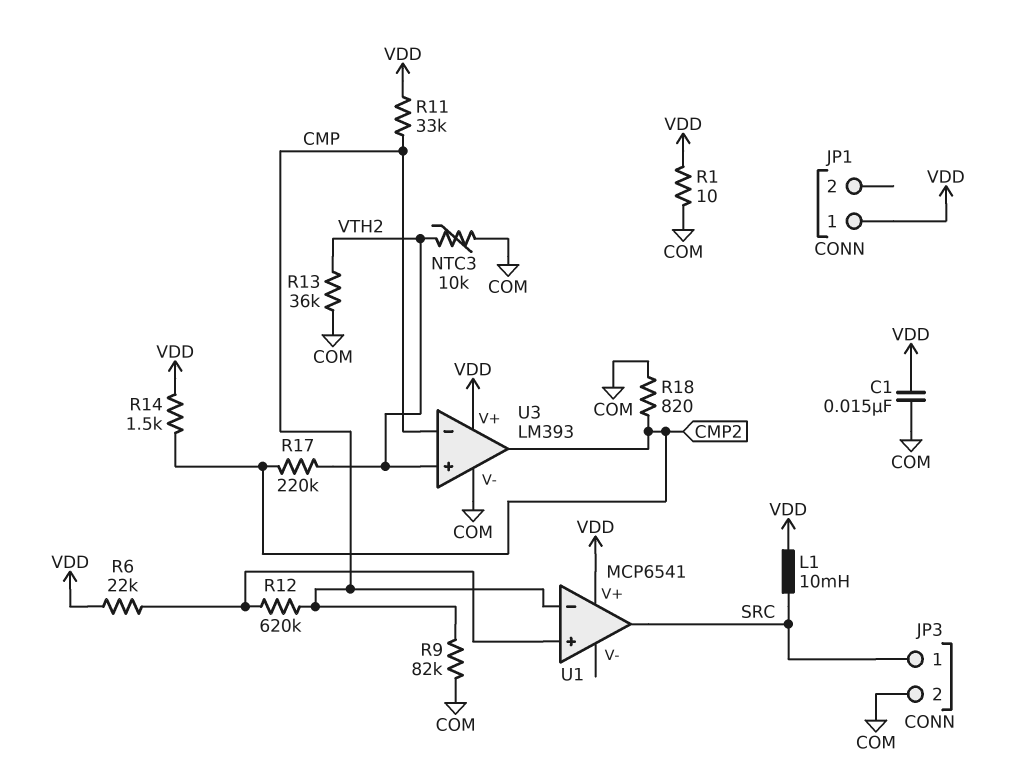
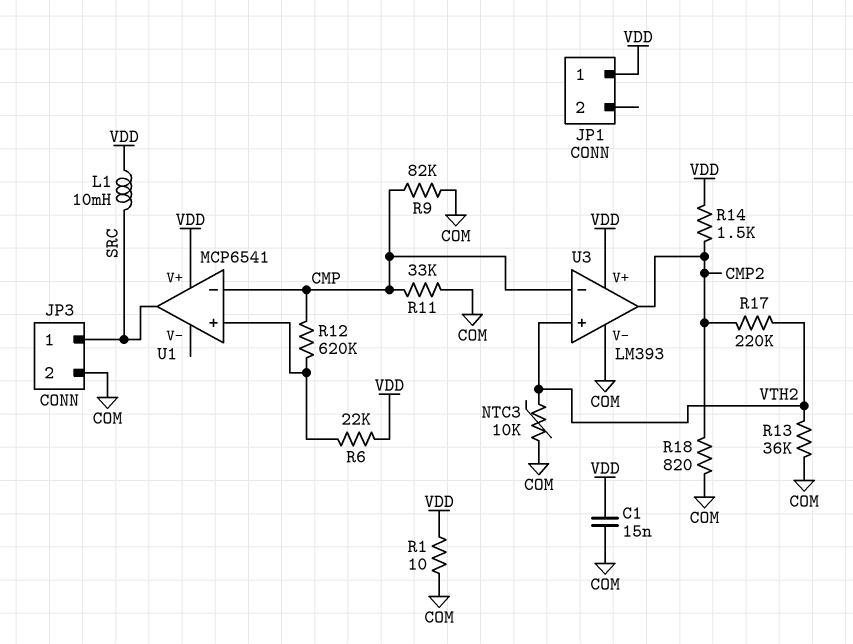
R11: 33k (CMP, VDD) -> 33k (CMP, COM)

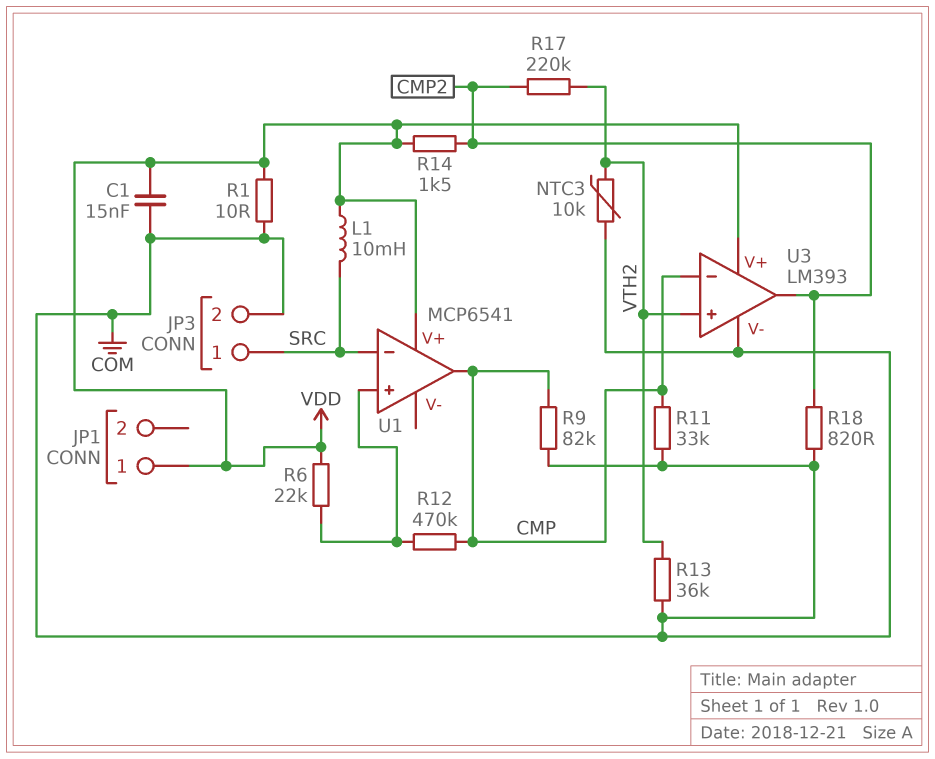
R12: 620k (CMP, U1/in+) -> 470k (CMP, U1/in+)
U1 pin in-: CMP -> SRC
U1 pin out: SRC -> CMP

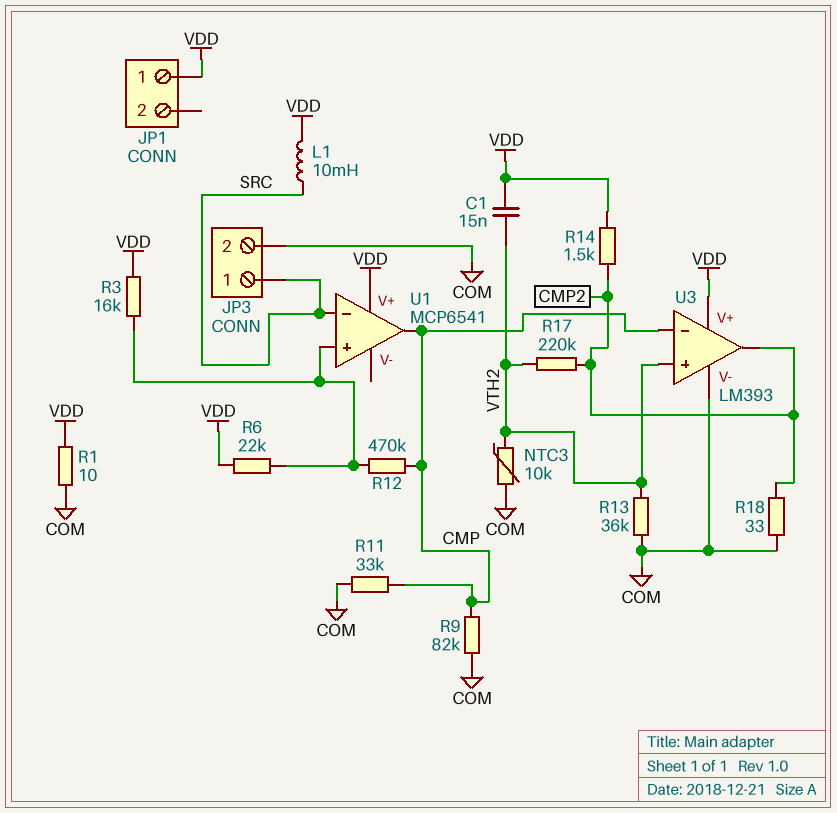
C1: 15nF (COM, VDD) -> 15nF (VDD, VTH2)
R3: none -> 16k (U1/in+, VDD)
R18: 820 (CMP2, COM) -> 33 (CMP2, COM)

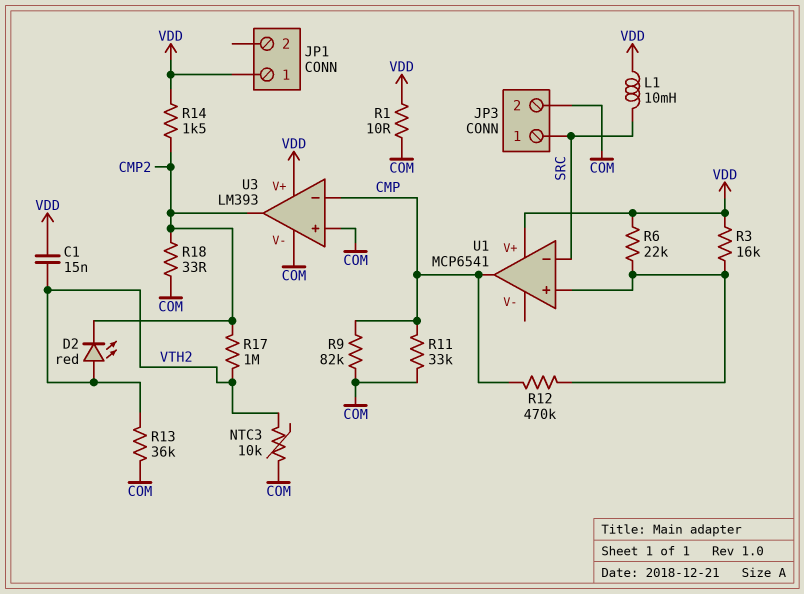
D2: none -> LED red (A VTH2, K CMP2)
R17: 220k (CMP2, VTH2) -> 1M (CMP2, VTH2)
U3 pin in+: VTH2 -> COM

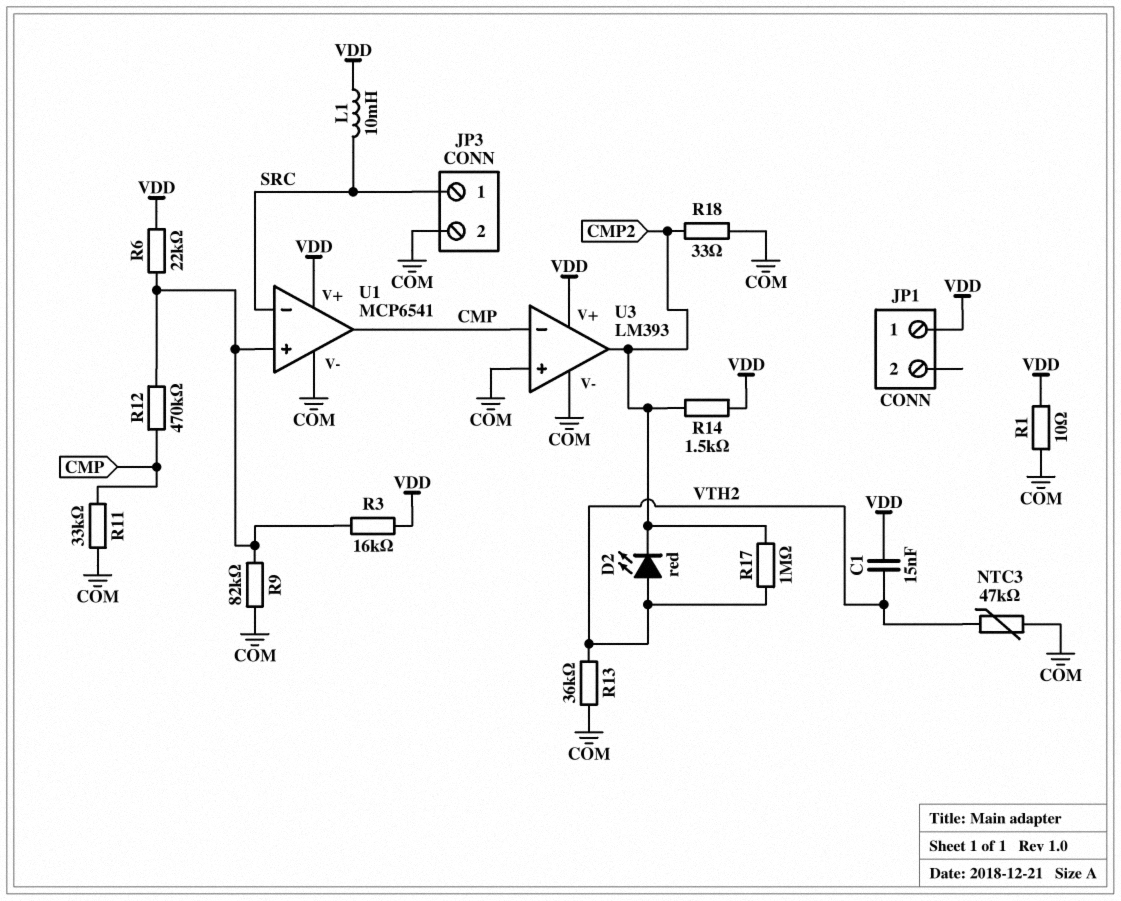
NTC3: 10k (COM, VTH2) -> 47k (COM, VTH2)
R9: 82k (CMP, COM) -> 82k (COM, U1/in+)
U1 pin V-: none -> COM

